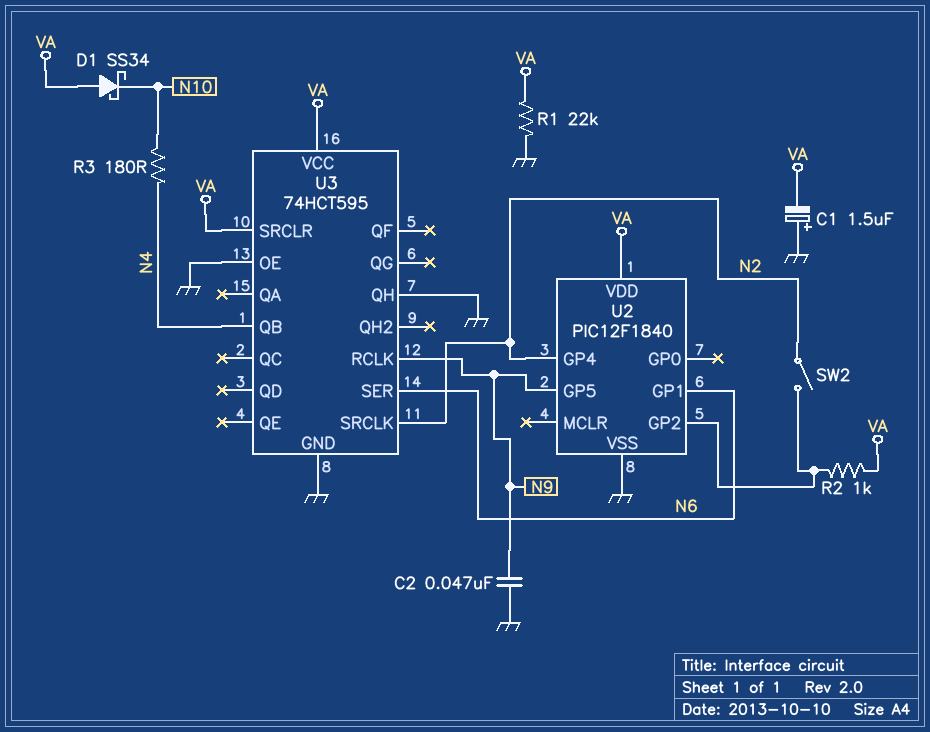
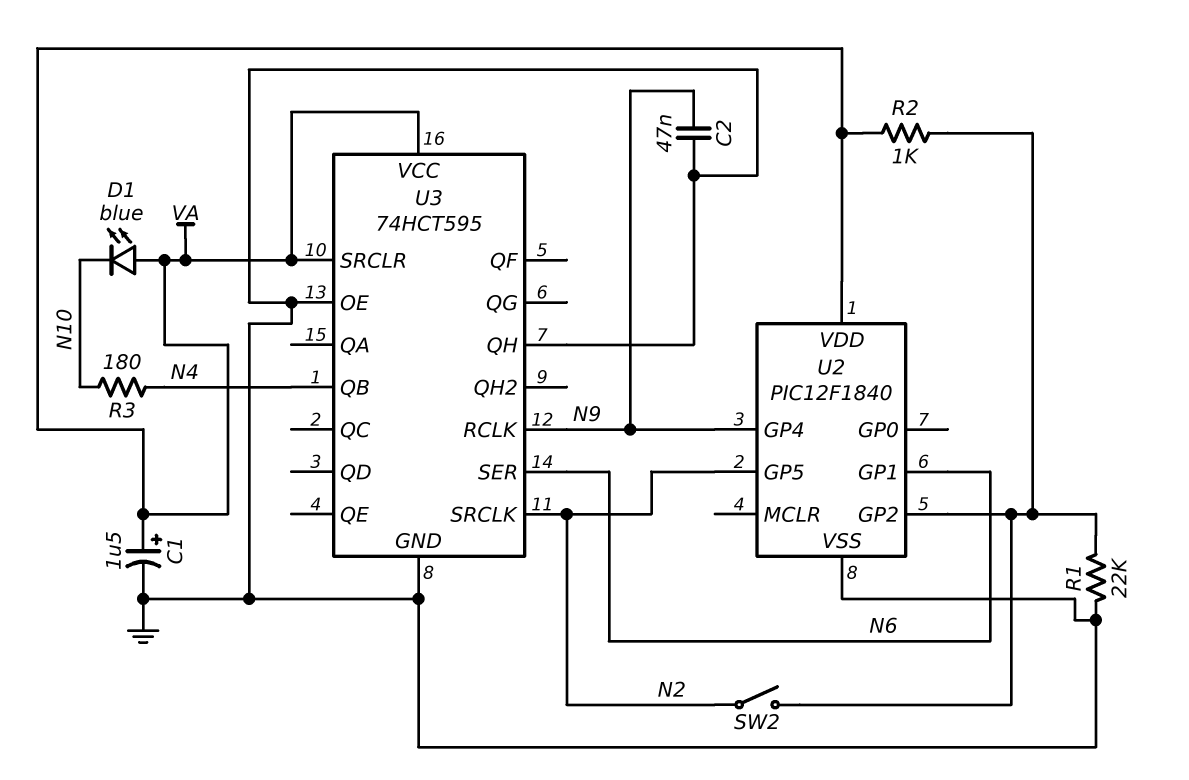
C1: 1.5uF (plus GND, minus VA) -> 1.5uF (plus VA, minus GND)
D1: schottky SS34 (A VA, K N10) -> LED blue (A VA, K N10)
R1: 22k (GND, VA) -> 22k (GND, U2/GP2)
U2 pin GP4: N2 -> N9
U2 pin GP5: N9 -> N2

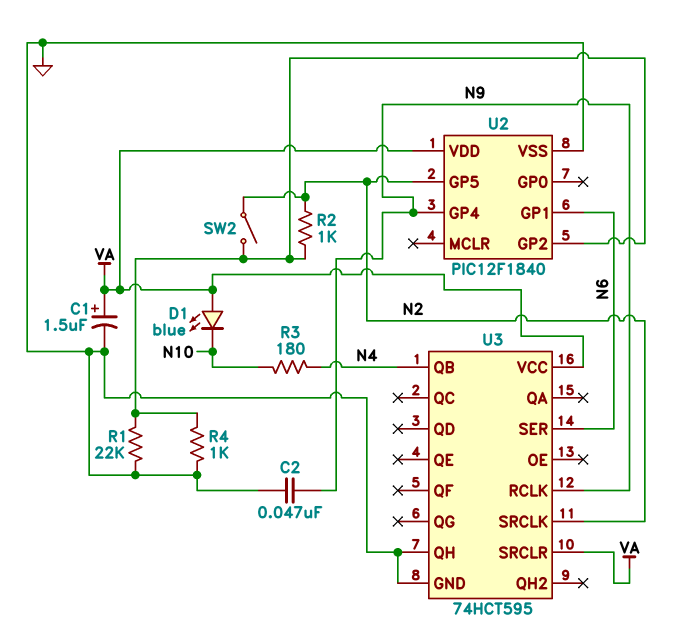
R2: 1k (U2/GP2, VA) -> 1k (N2, U2/GP2)
R4: none -> 1k (GND, U2/GP2)
U3 pin OE: GND -> none

